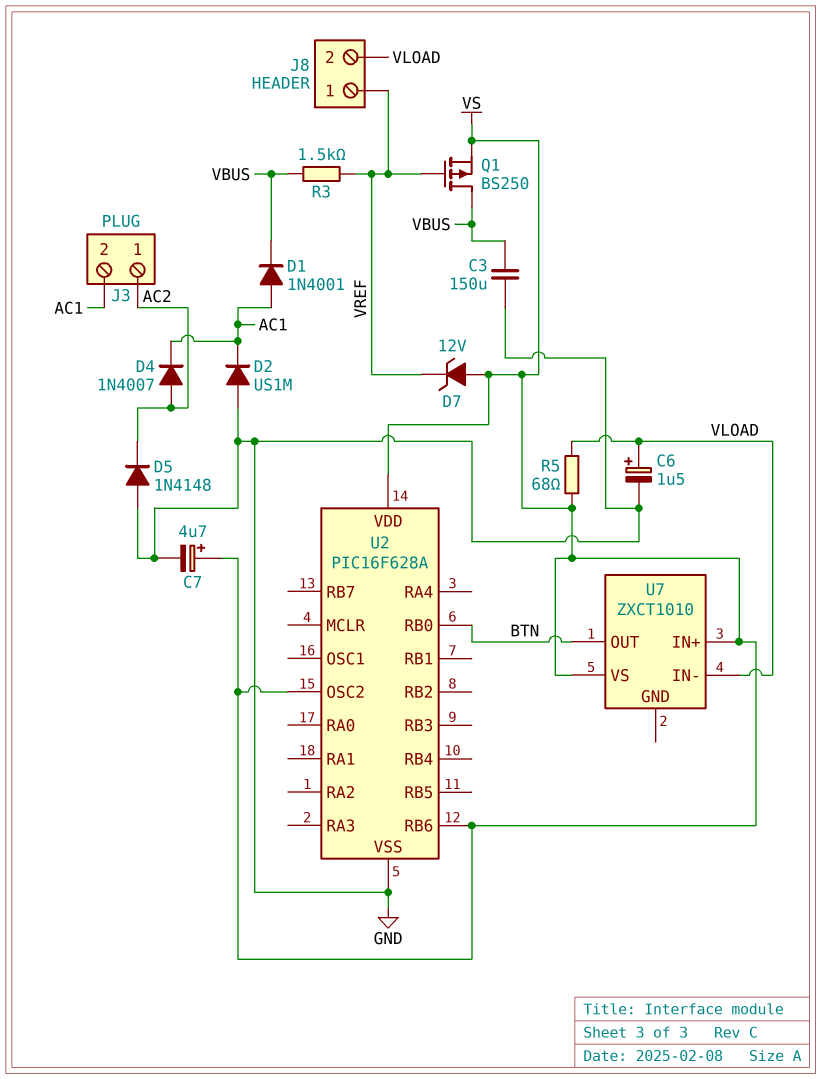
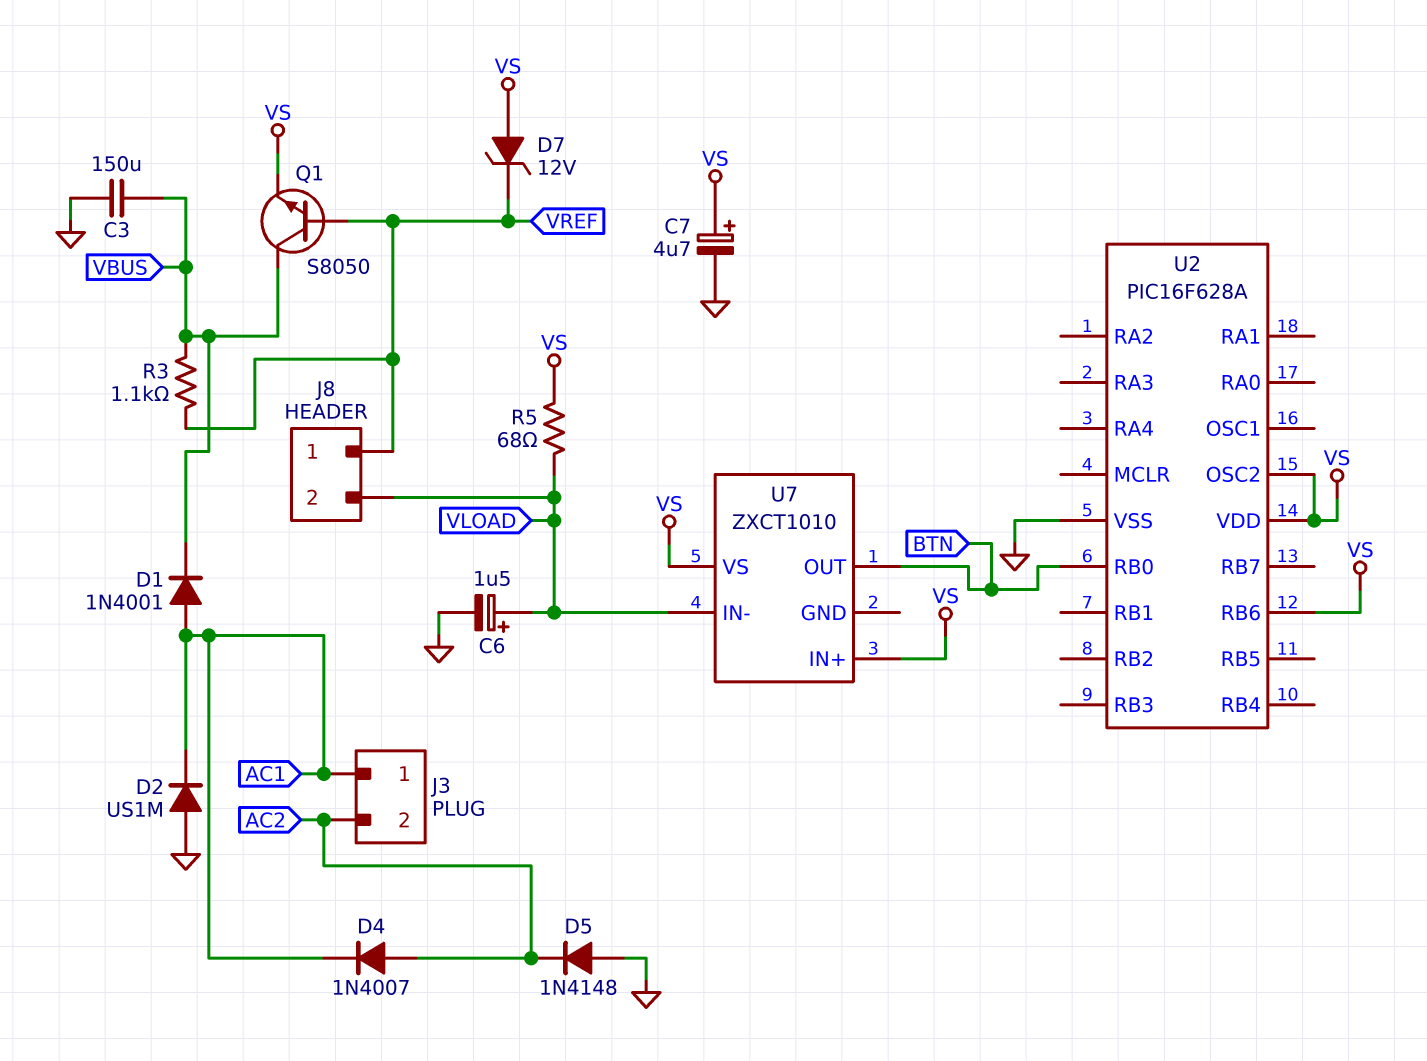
J3 pin 1: AC2 -> AC1
J3 pin 2: AC1 -> AC2
Q1: PMOS BS250 (G VREF, D VBUS, S VS) -> NPN S8050 (B VREF, C VBUS, E VS)
R3: 1.5k (VBUS, VREF) -> 1.1k (VBUS, VREF)

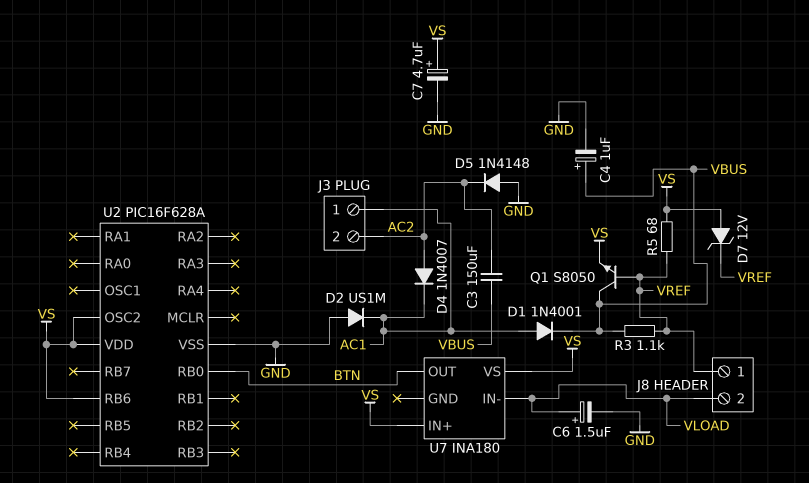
C3: 150uF (GND, VBUS) -> 150uF (AC2, VBUS)
C4: none -> 1uF (plus VBUS, minus GND)
R5: 68 (VLOAD, VS) -> 68 (VREF, VS)
U7: ZXCT1010 -> INA180

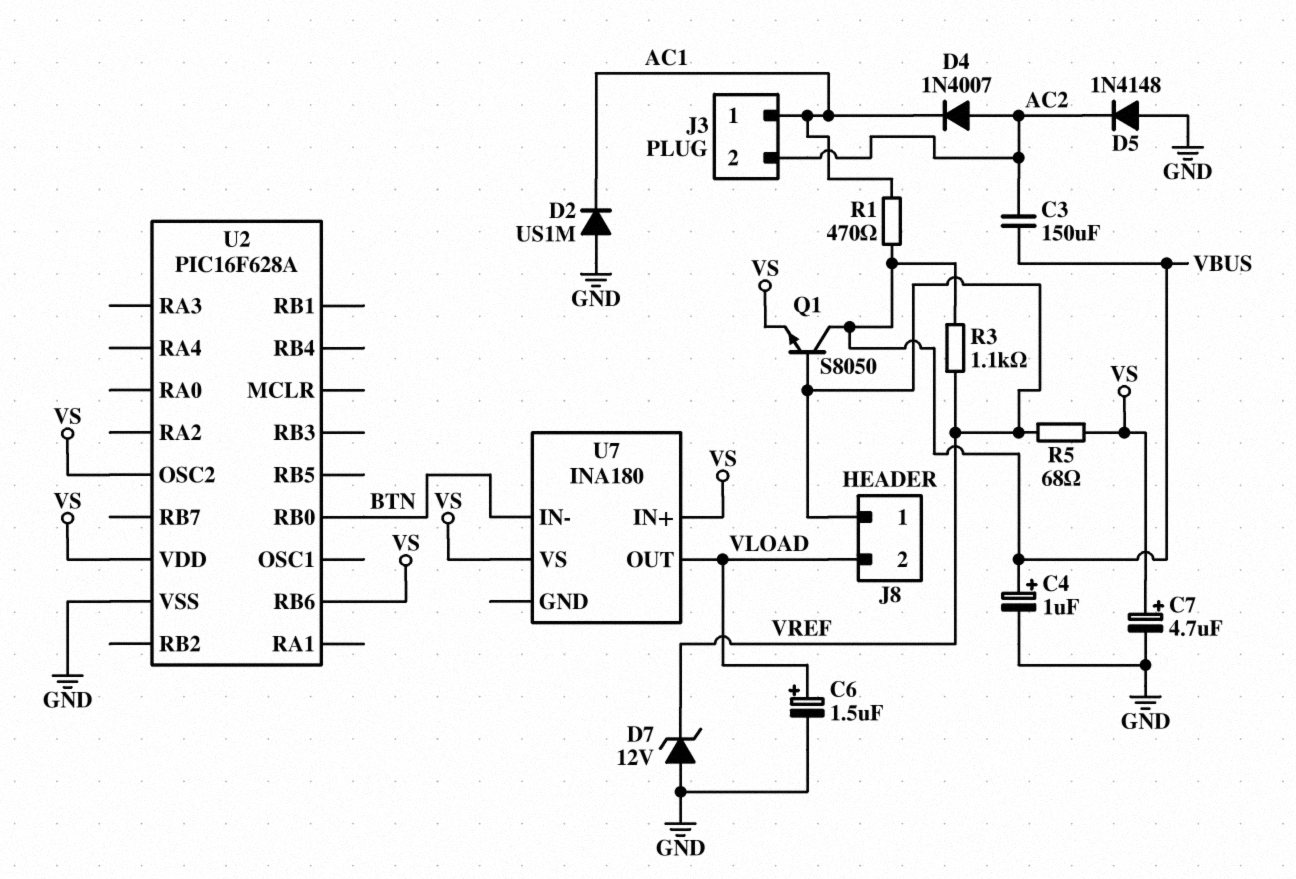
D1: diode 1N4001 (A AC1, K VBUS) -> none
D7: zener 12V (A VS, K VREF) -> zener 12V (A GND, K VREF)
R1: none -> 470 (AC1, VBUS)
U7 pin IN-: VLOAD -> BTN
U7 pin OUT: BTN -> VLOAD

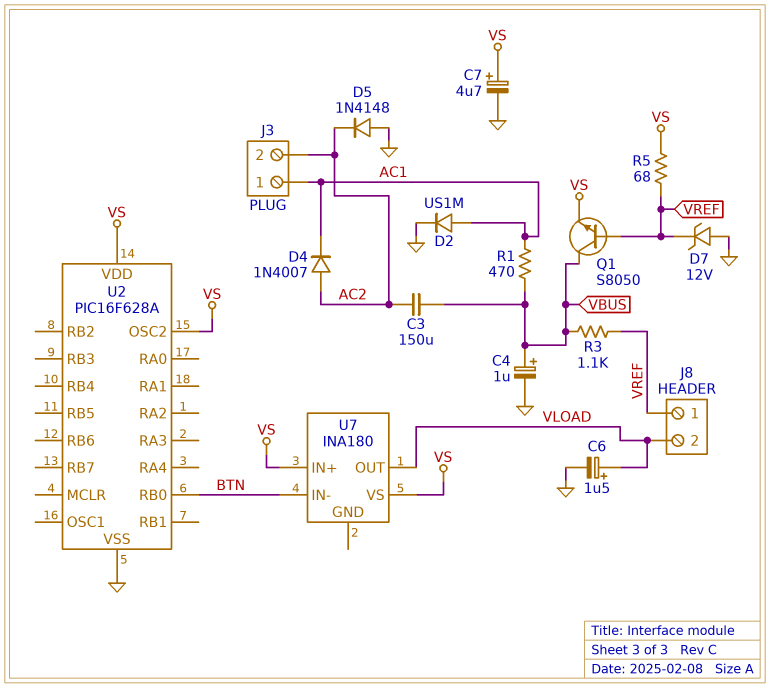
D2: diode US1M (A GND, K AC1) -> diode US1M (A AC1, K GND)
U2 pin RB6: VS -> none

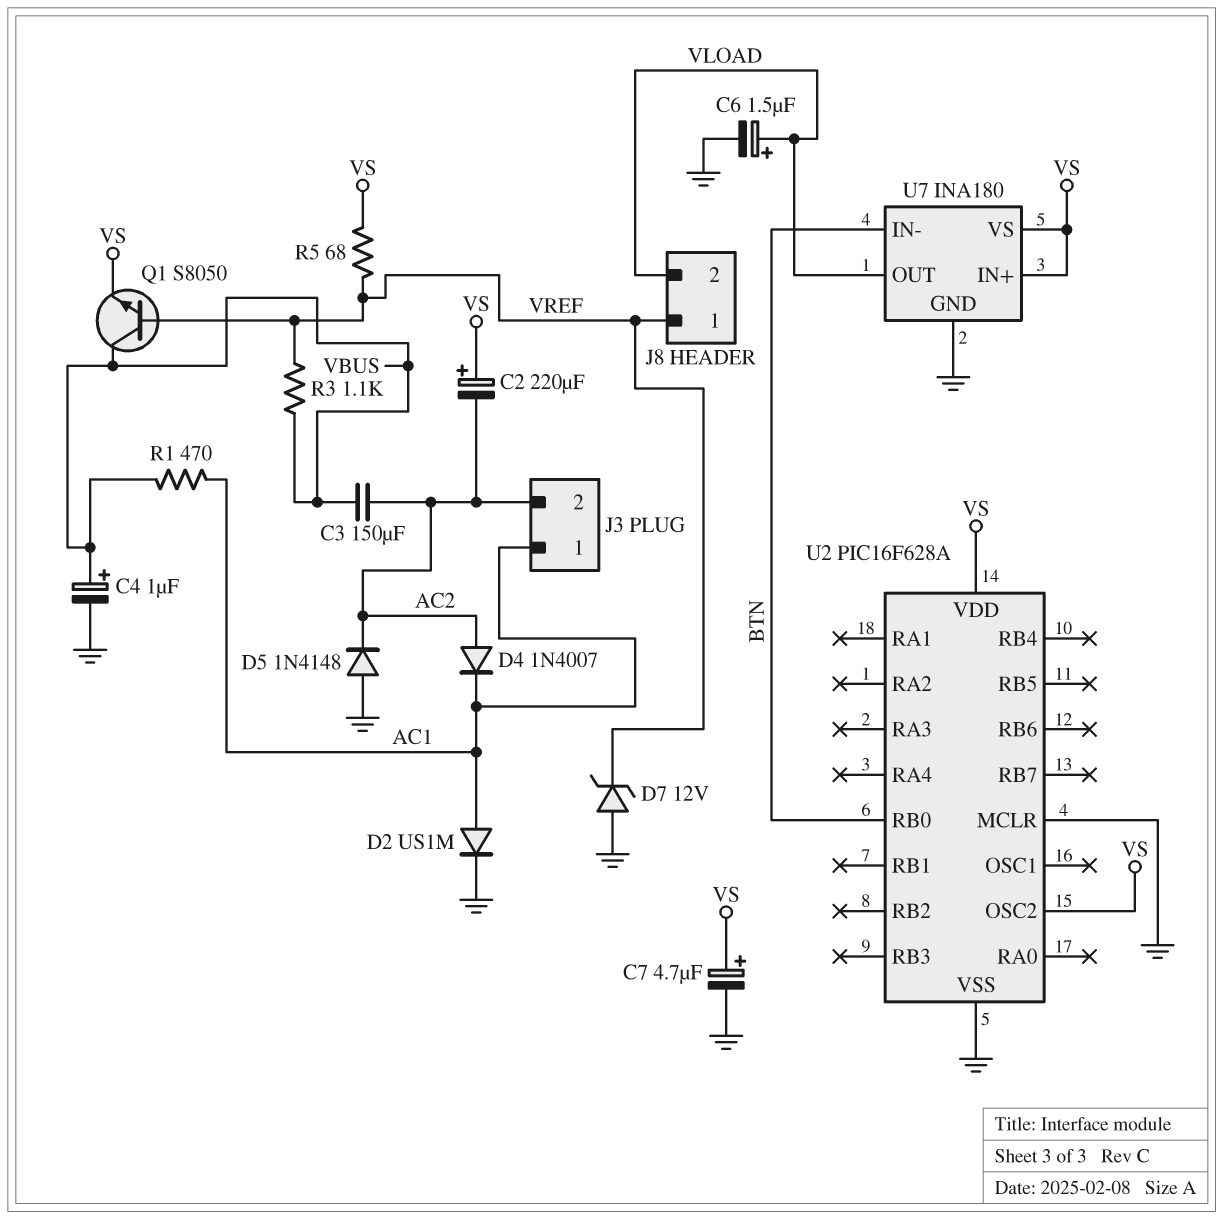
C2: none -> 220uF (plus VS, minus AC2)
U2 pin MCLR: none -> GND
U7 pin GND: none -> GND

